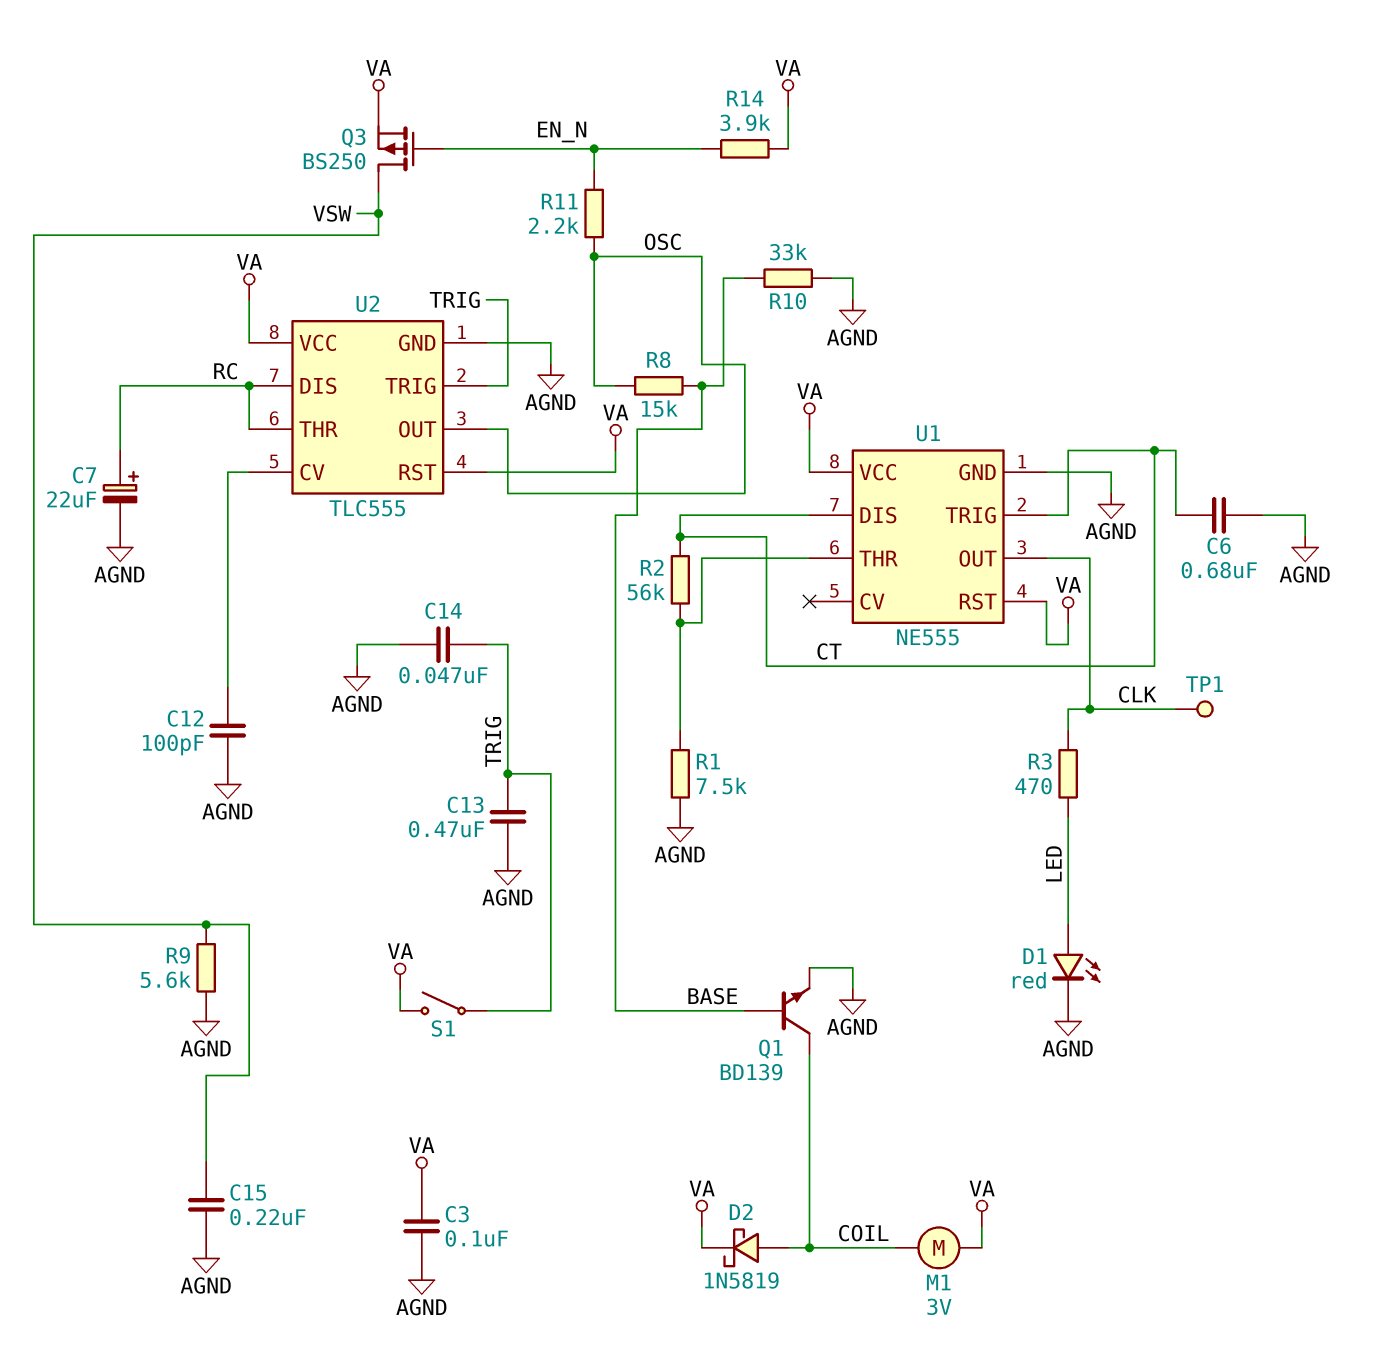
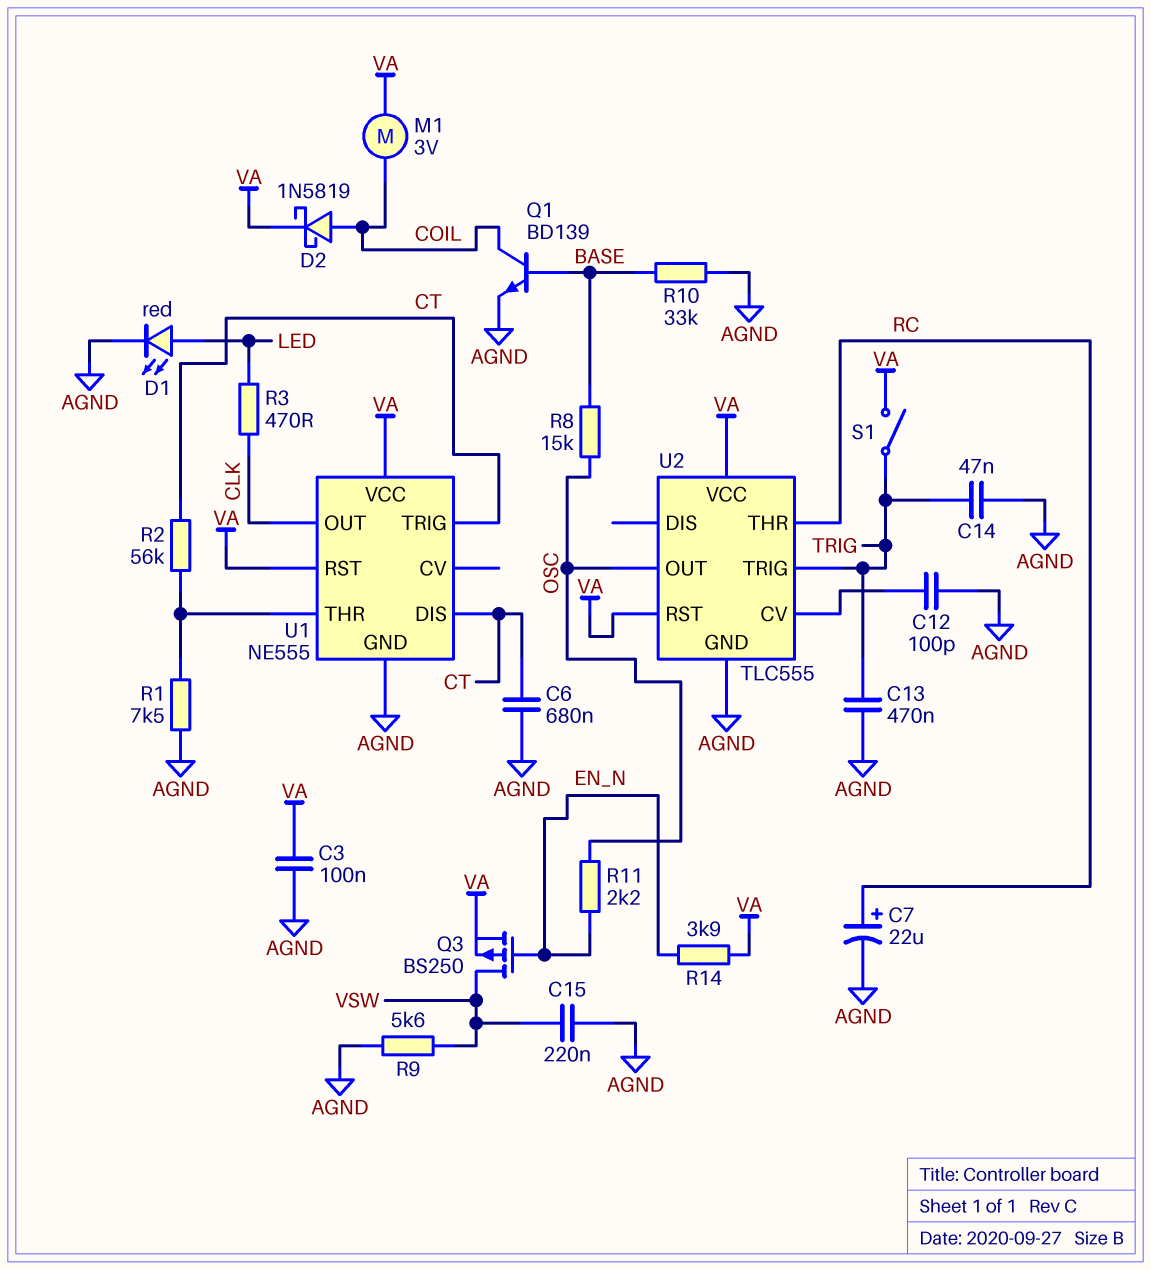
TP1: test point (CLK) -> none
U2 pin DIS: RC -> none

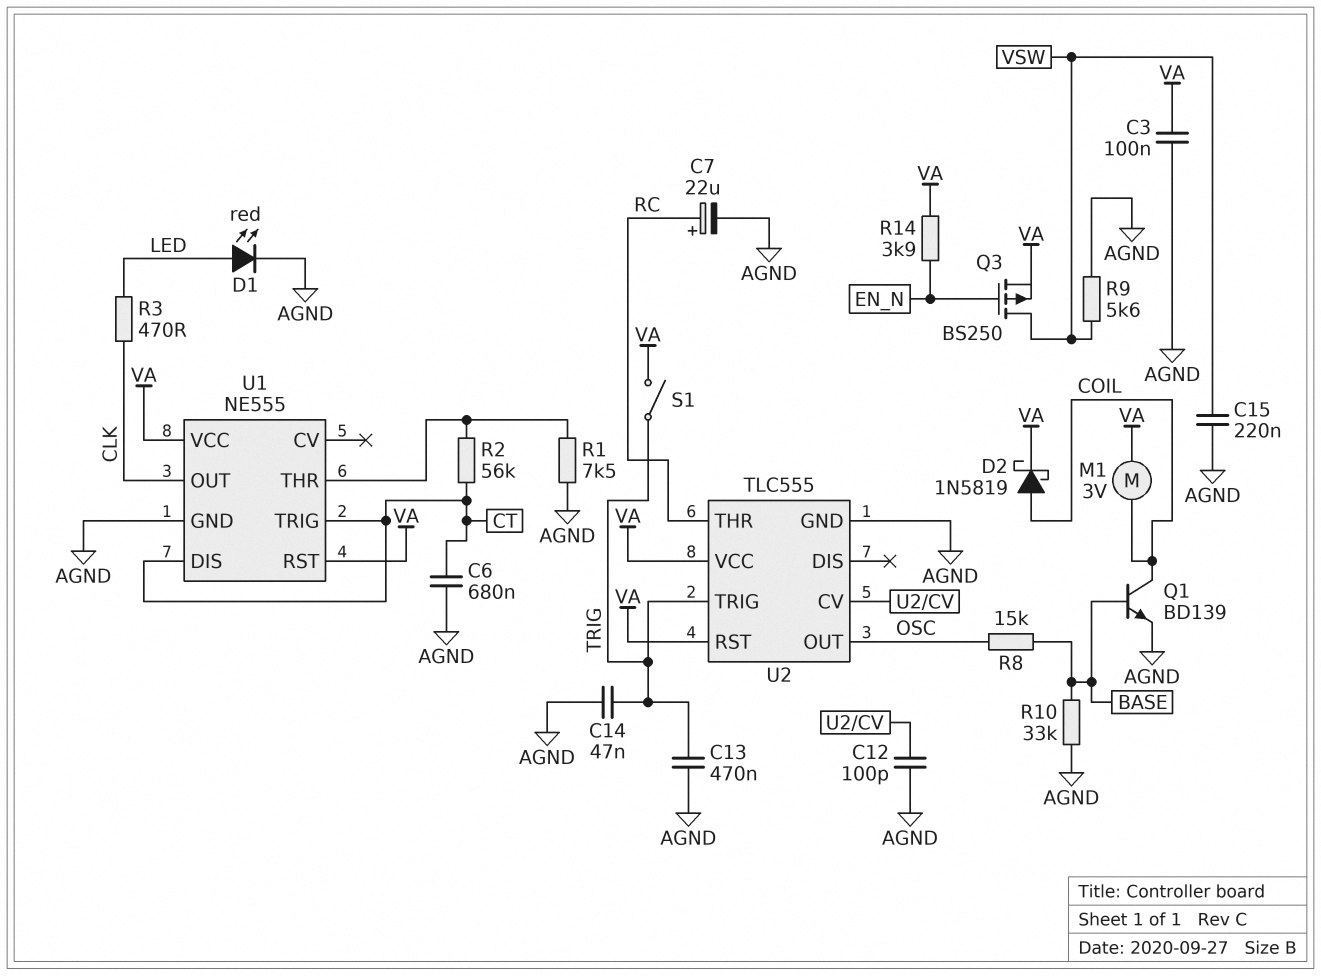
R11: 2.2k (EN_N, OSC) -> none

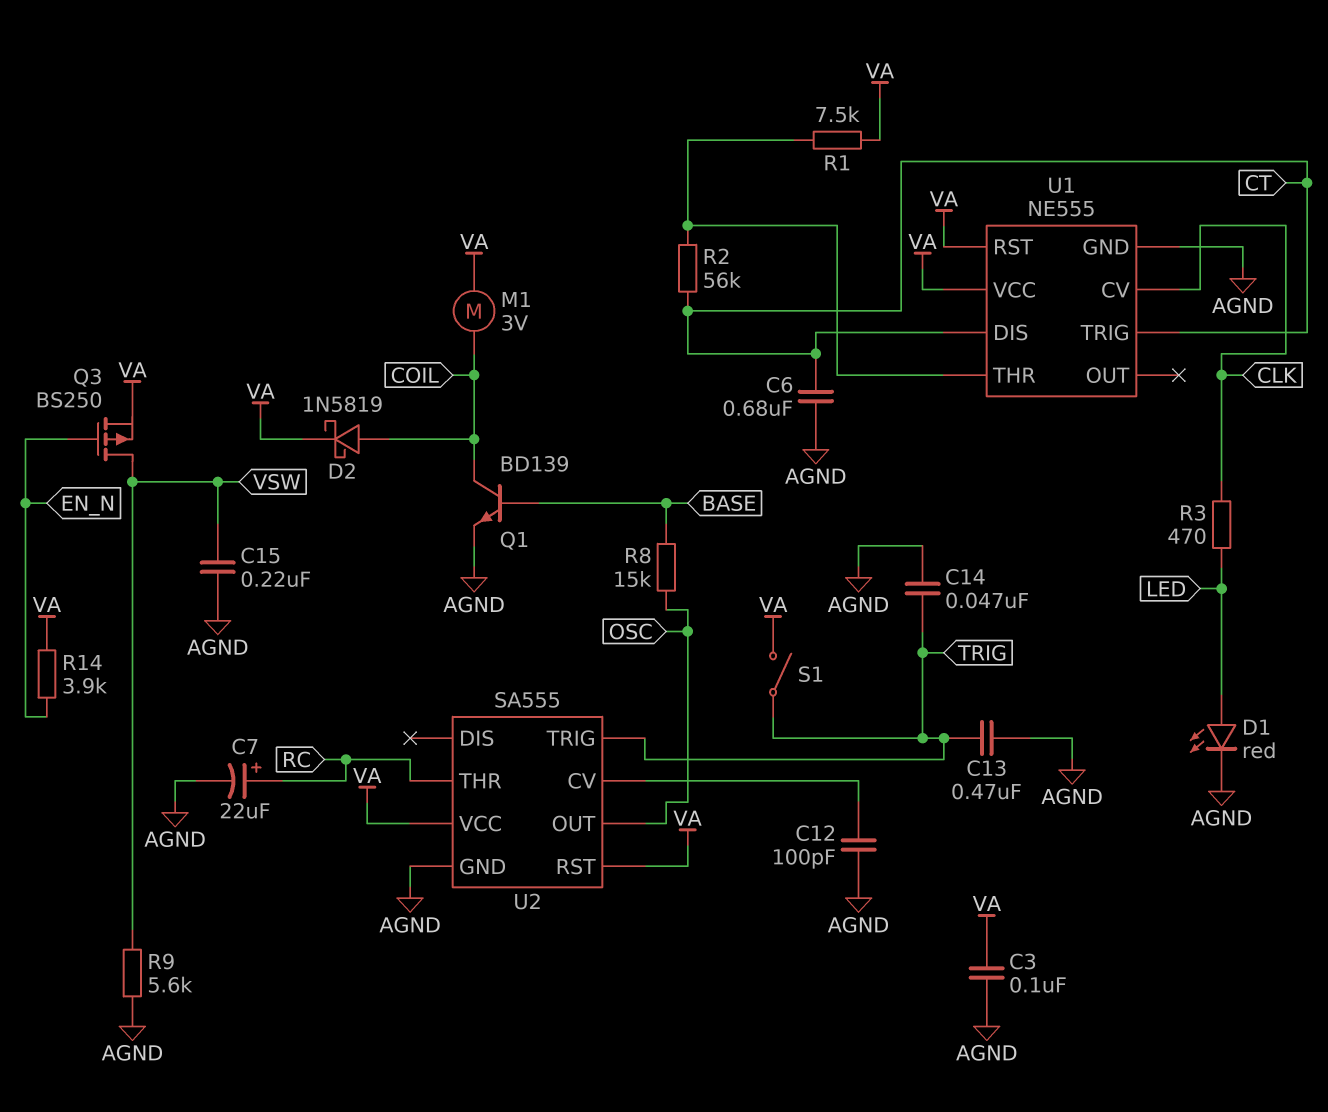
R1: 7.5k (AGND, U1/THR) -> 7.5k (U1/THR, VA)
R10: 33k (AGND, BASE) -> none
U1 pin CV: none -> CLK
U1 pin OUT: CLK -> none
U2: TLC555 -> SA555

